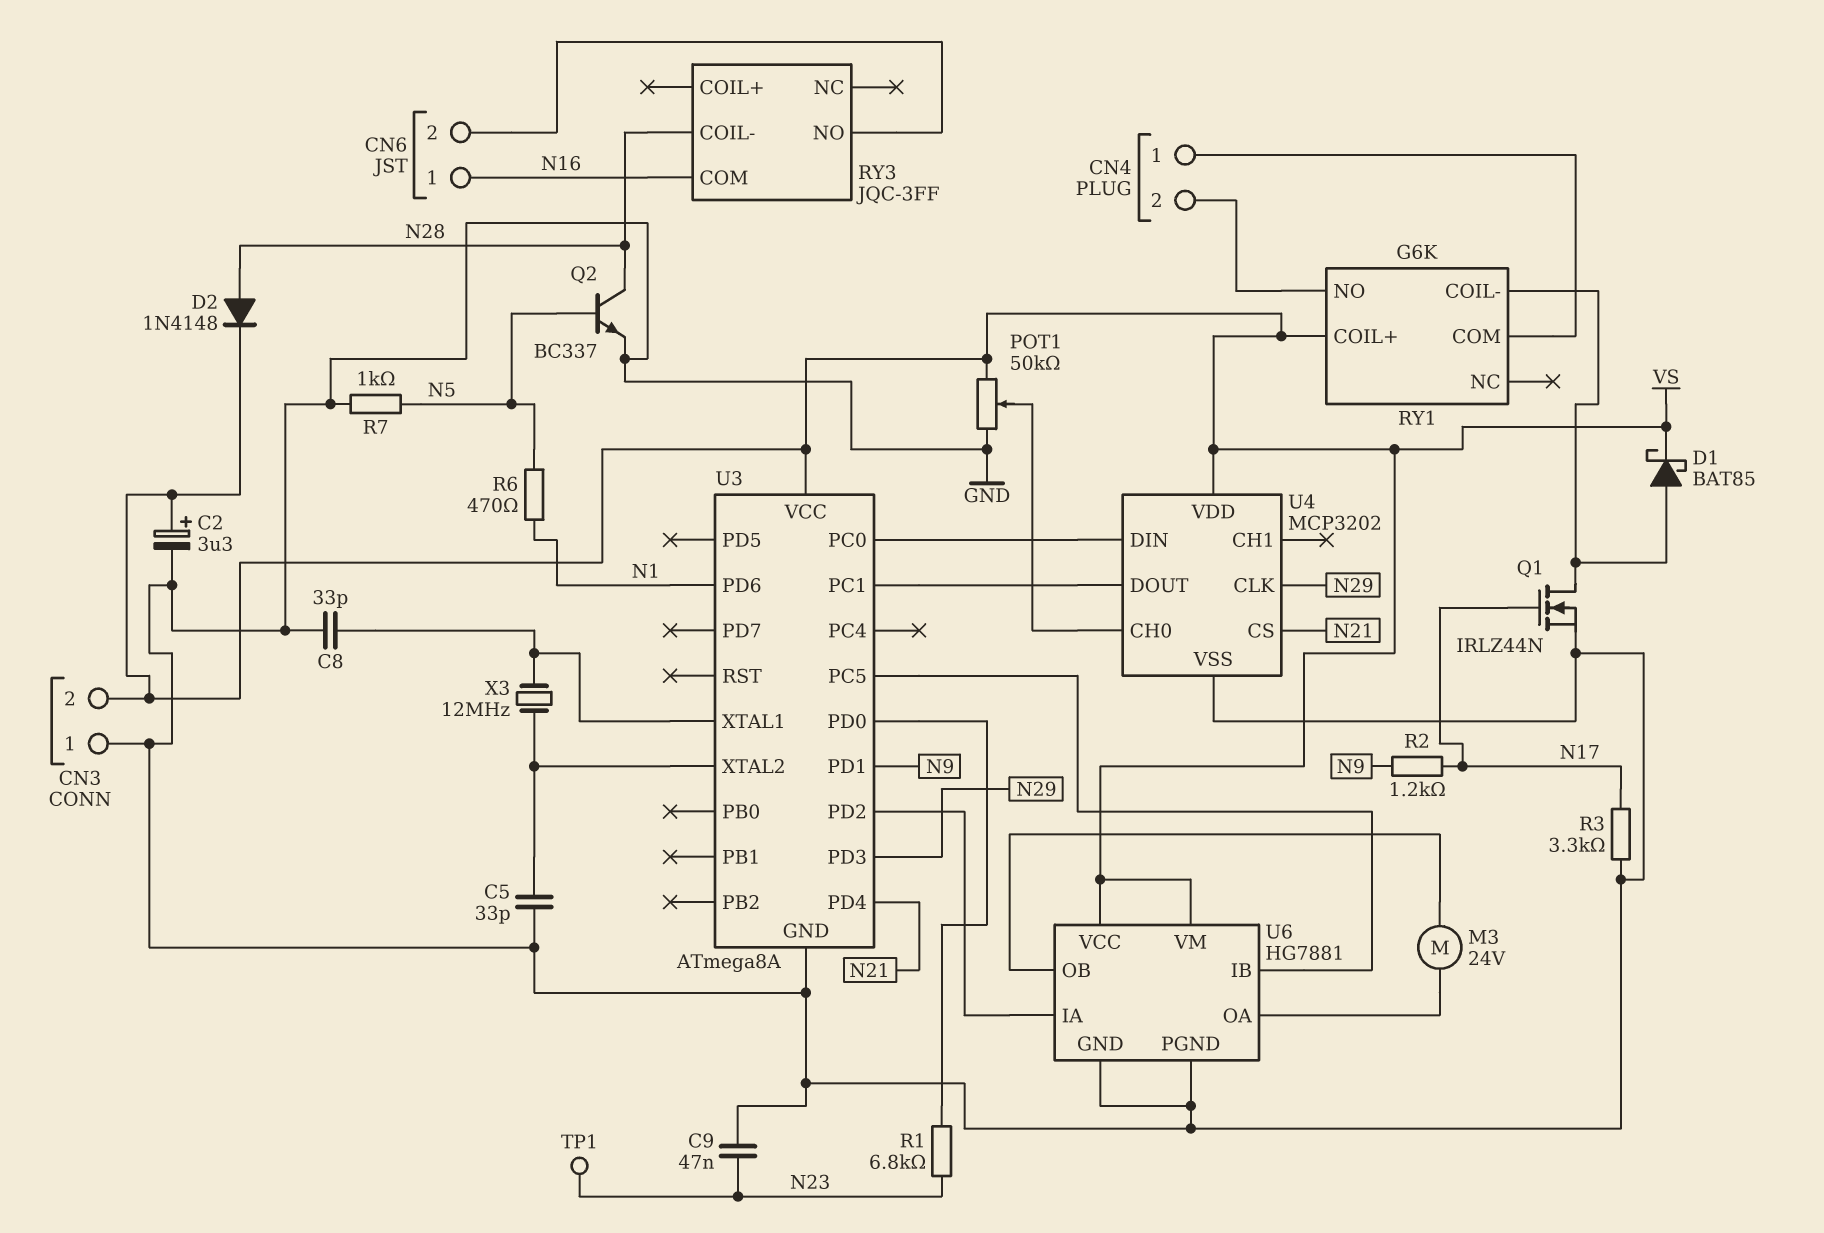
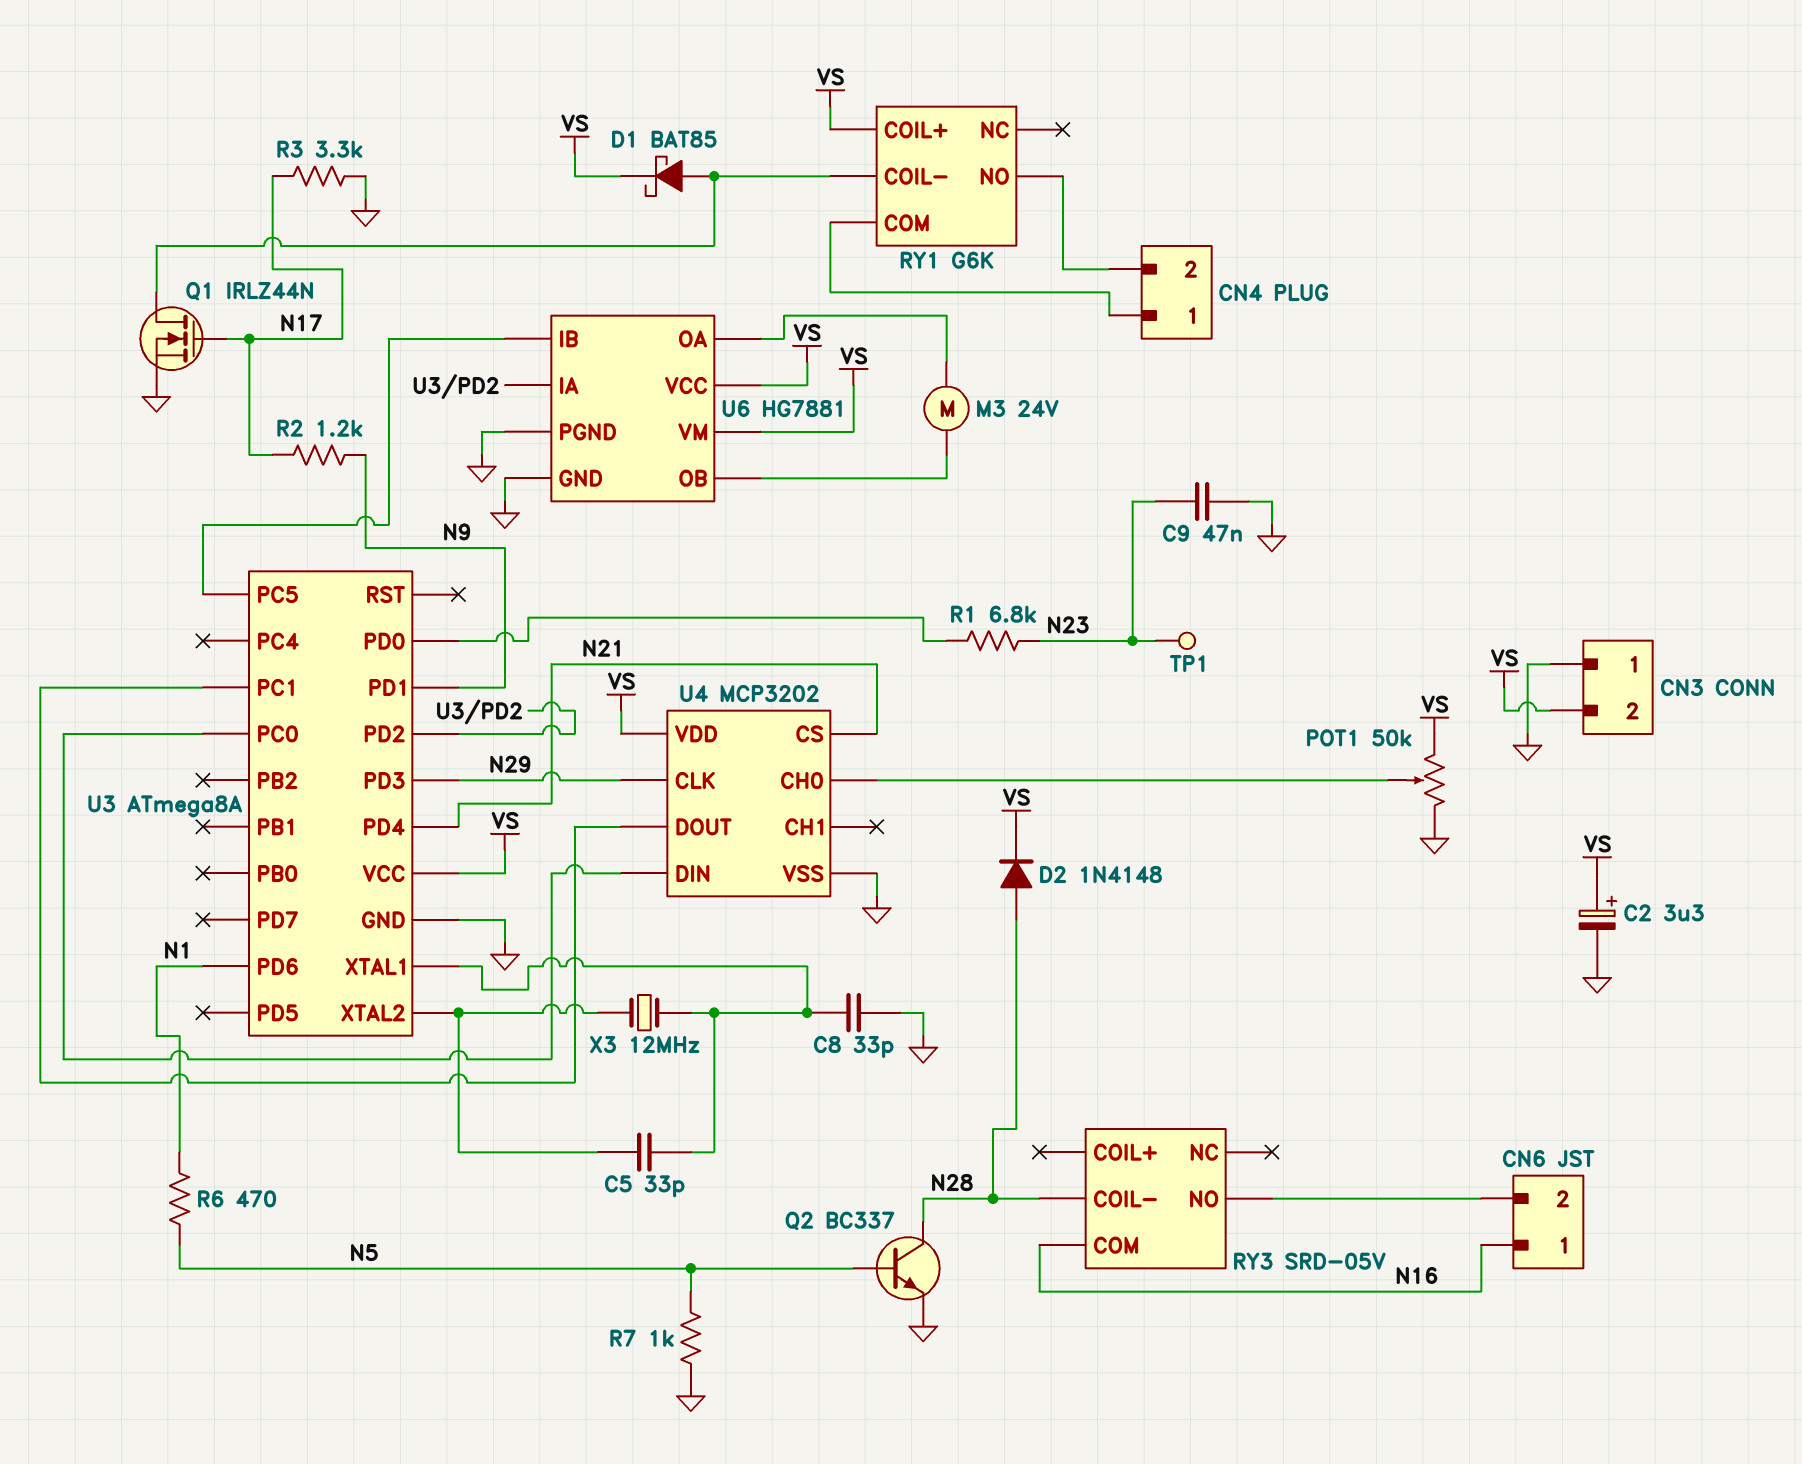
C5: 33pF (GND, U3/XTAL2) -> 33pF (U3/XTAL1, U3/XTAL2)
RY3: JQC-3FF -> SRD-05V

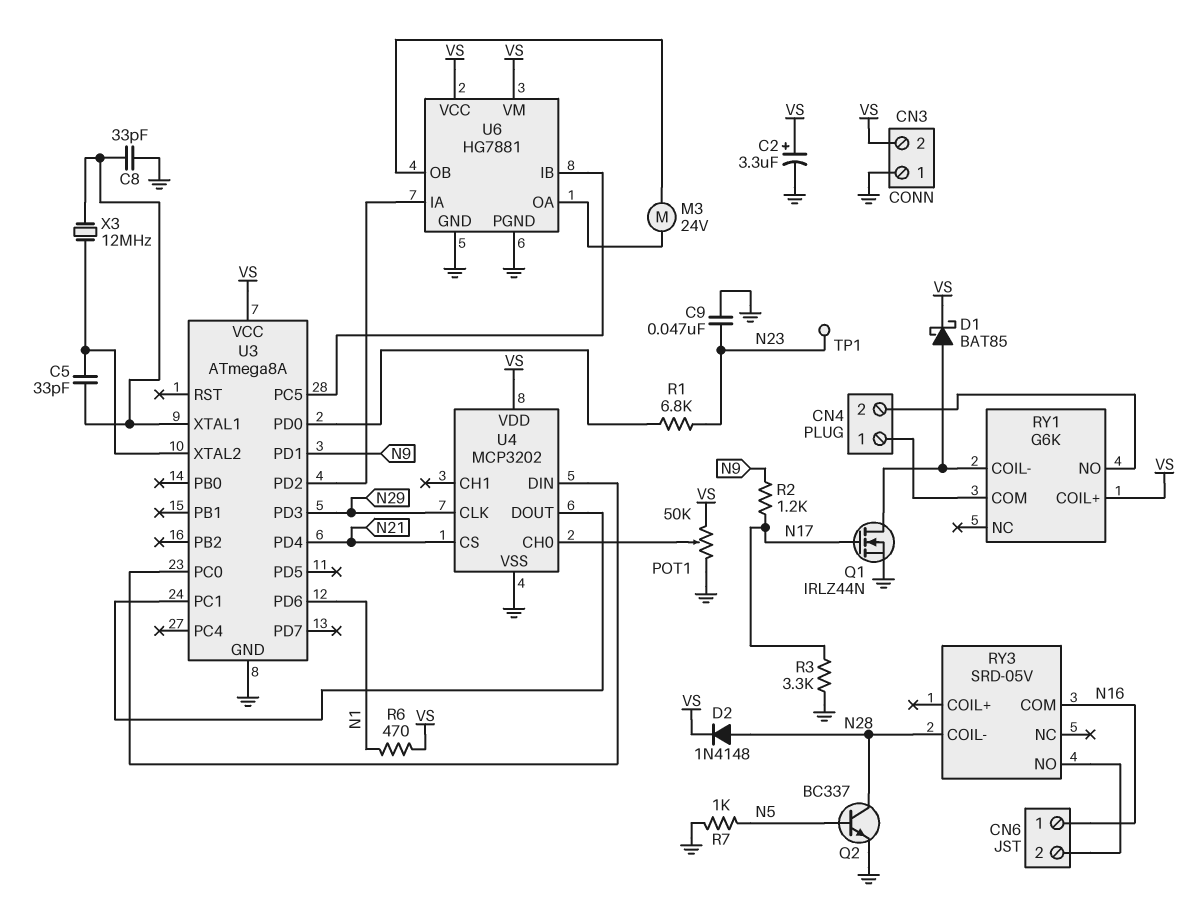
R6: 470 (N1, N5) -> 470 (N1, VS)

